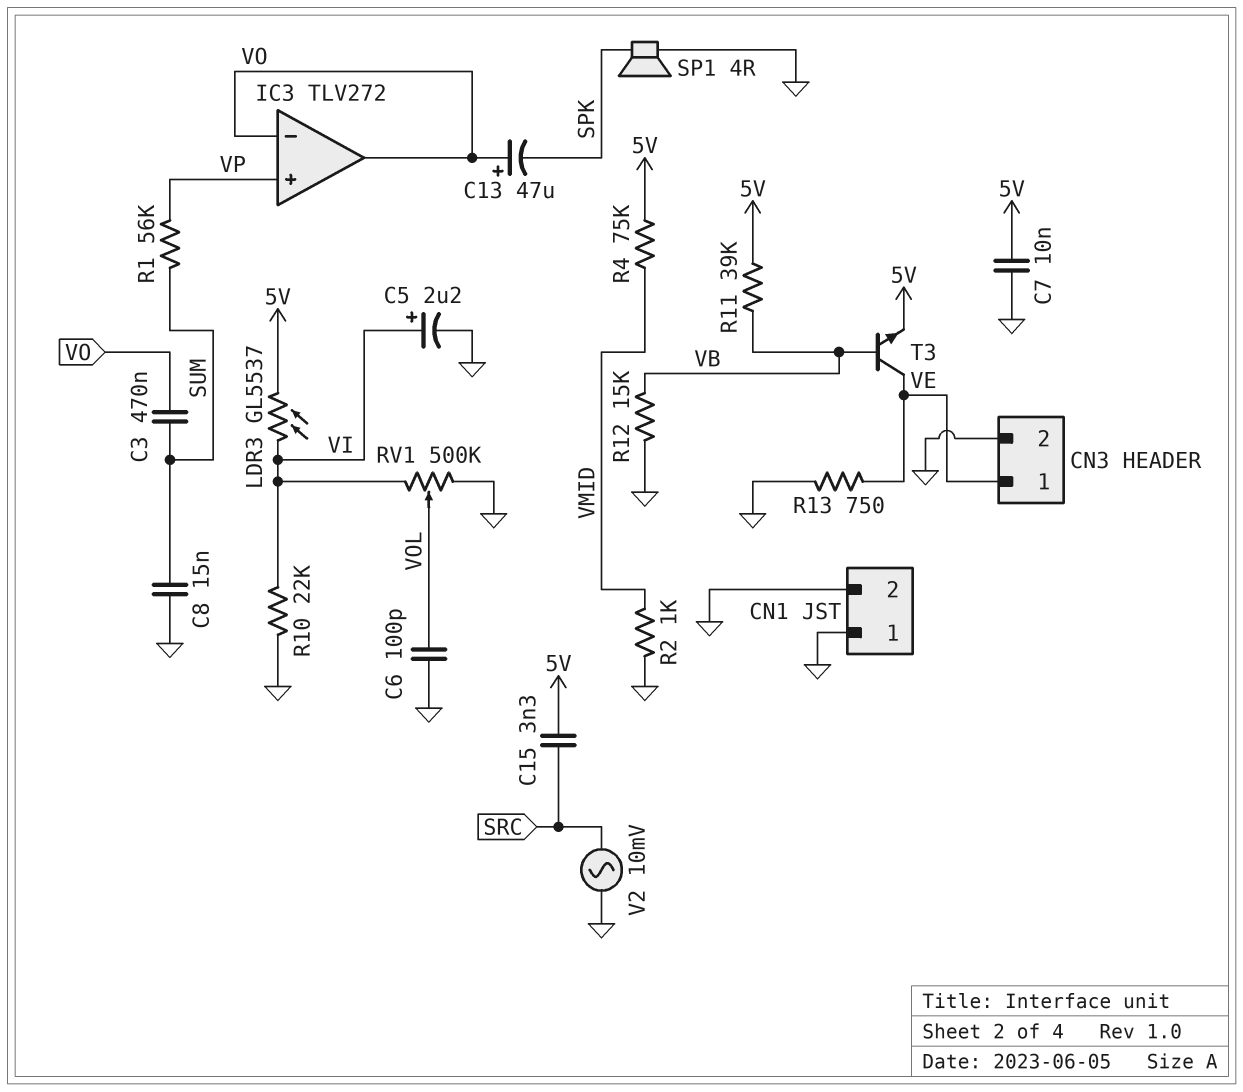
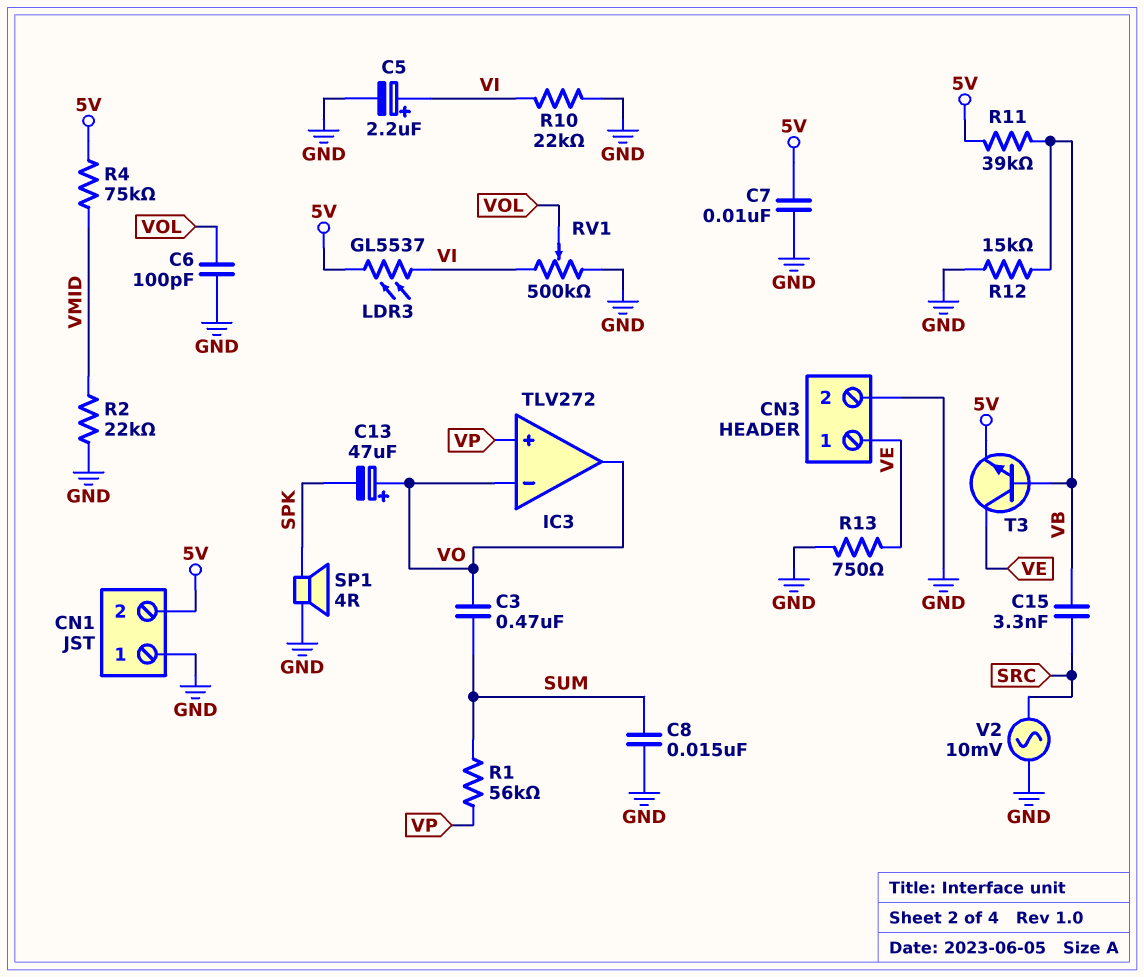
C15: 3.3nF (5V, SRC) -> 3.3nF (SRC, VB)
CN1 pin 2: GND -> 5V
R2: 1k (GND, VMID) -> 22k (GND, VMID)

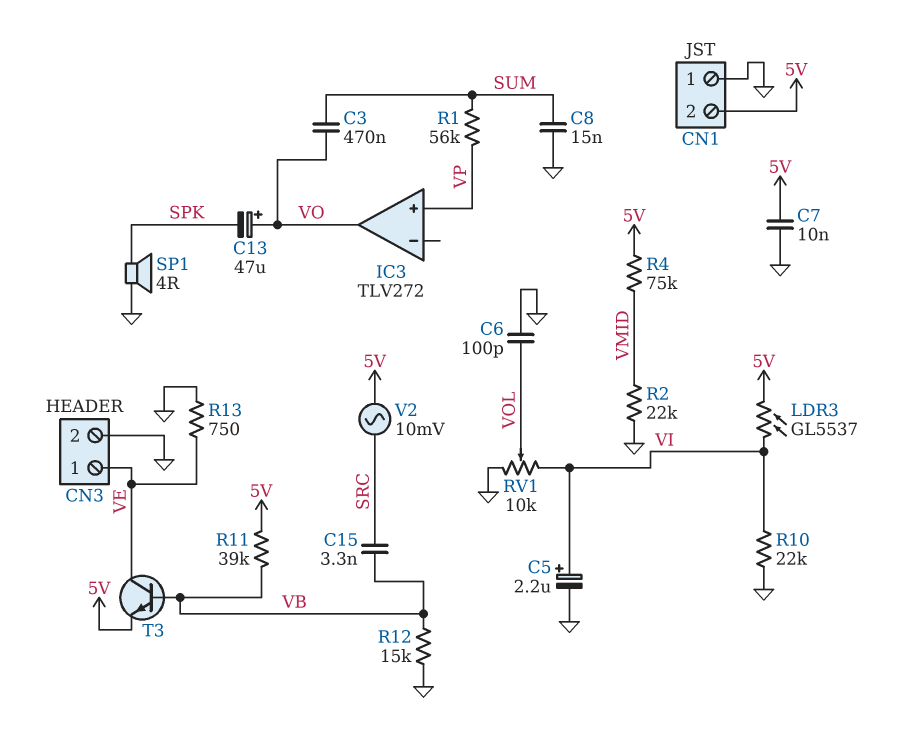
IC3 pin in-: VO -> none
RV1: 500k (GND, VI, wiper VOL) -> 10k (GND, VI, wiper VOL)
V2: AC 10mV (GND, SRC) -> AC 10mV (5V, SRC)

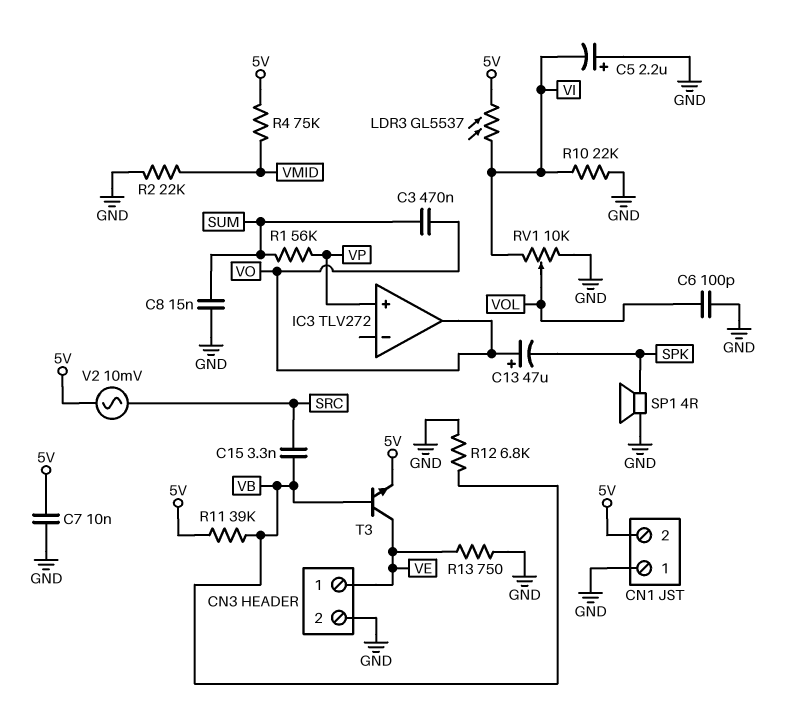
C5: 2.2uF (plus VI, minus GND) -> 2.2uF (plus GND, minus VI)
R12: 15k (GND, VB) -> 6.8k (GND, VB)

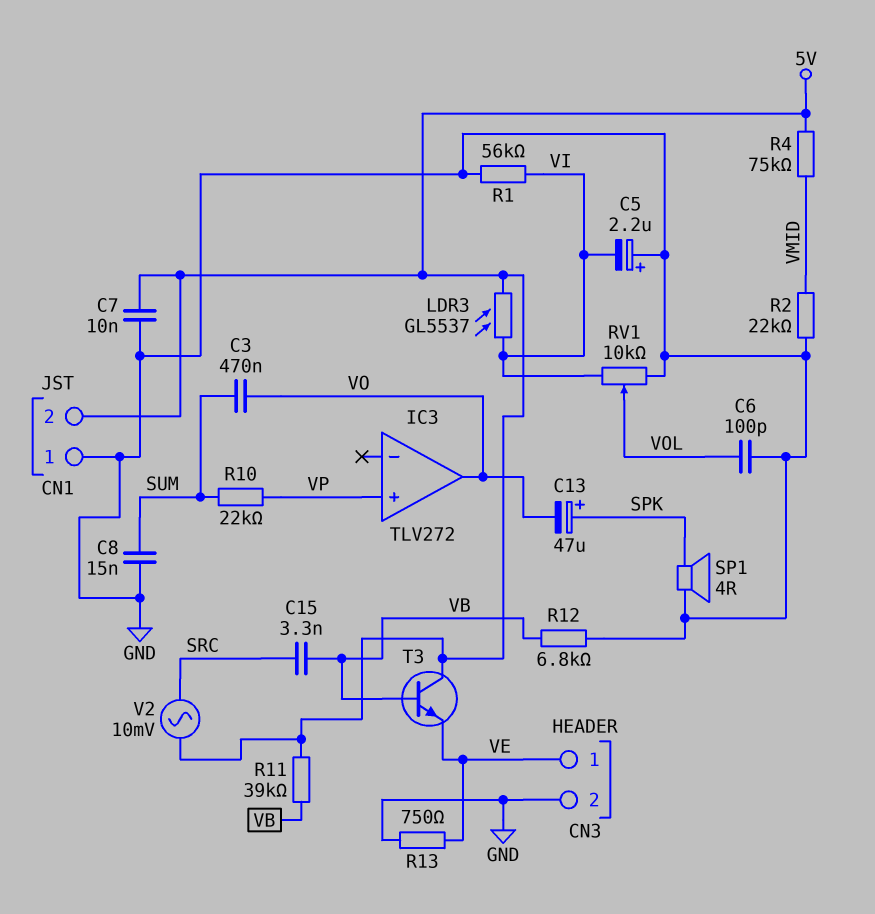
C13: 47uF (plus VO, minus SPK) -> 47uF (plus SPK, minus VO)
R1: 56k (SUM, VP) -> 56k (GND, VI)
R10: 22k (GND, VI) -> 22k (SUM, VP)
T3: NPN (B VB, C VE, E 5V) -> NPN (B VB, C 5V, E VE)

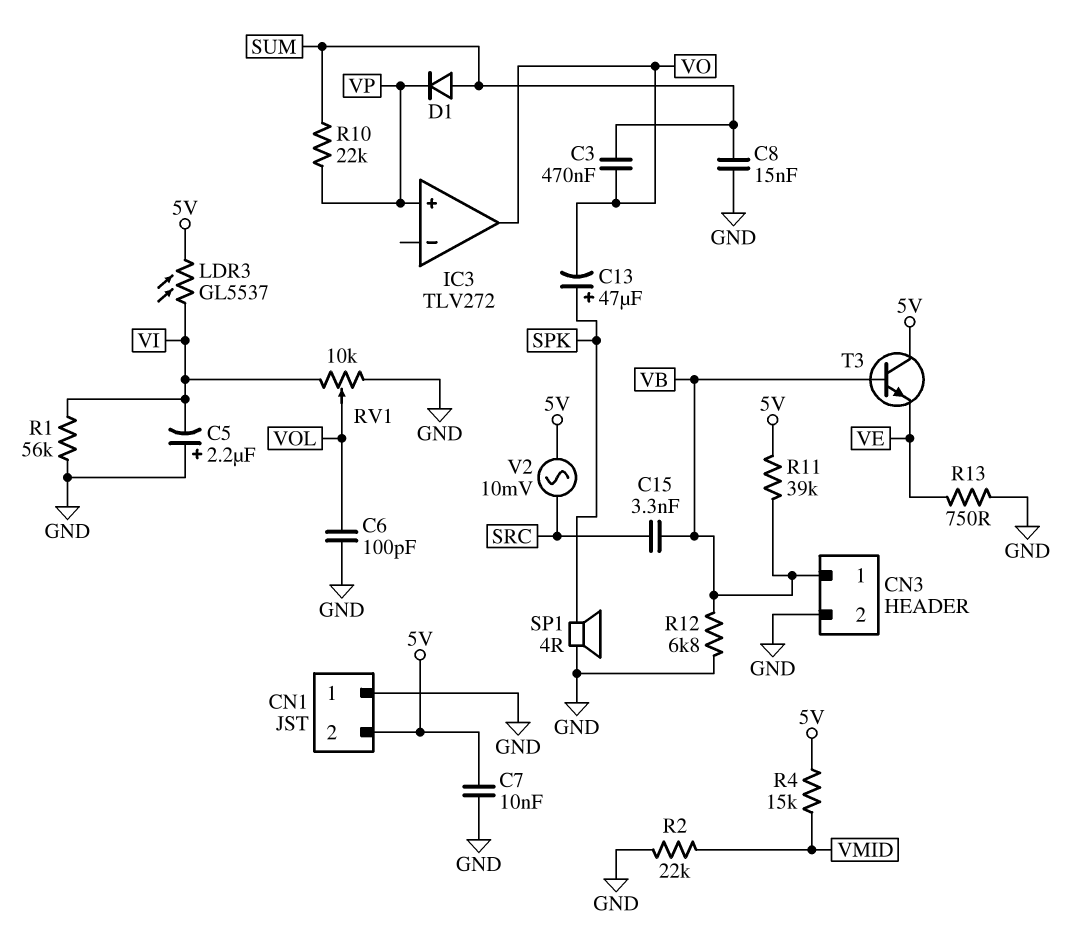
CN3 pin 1: VE -> VB
D1: none -> diode (A SUM, K VP)
R4: 75k (5V, VMID) -> 15k (5V, VMID)

